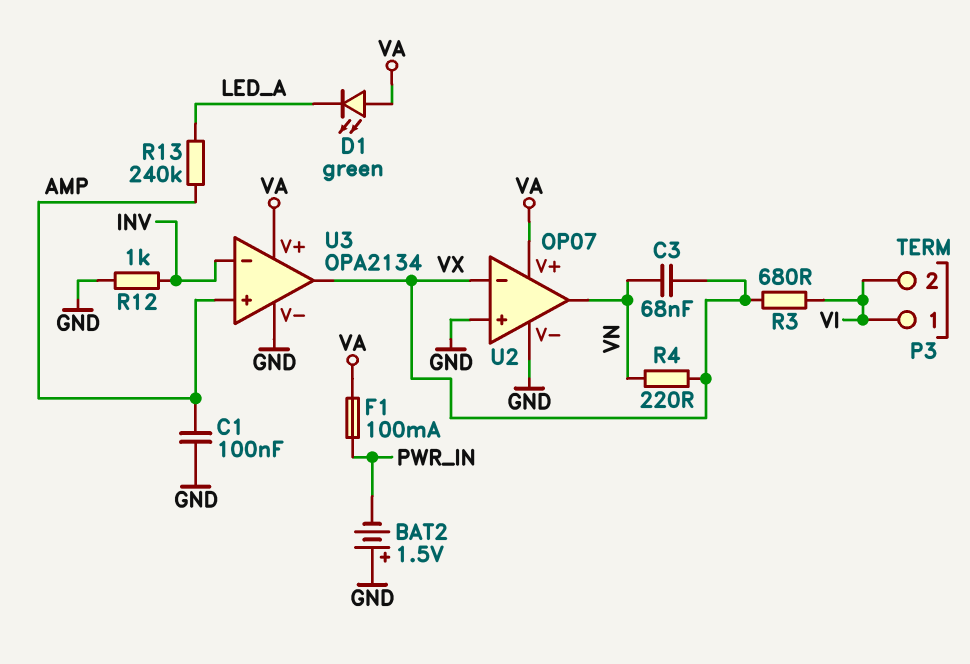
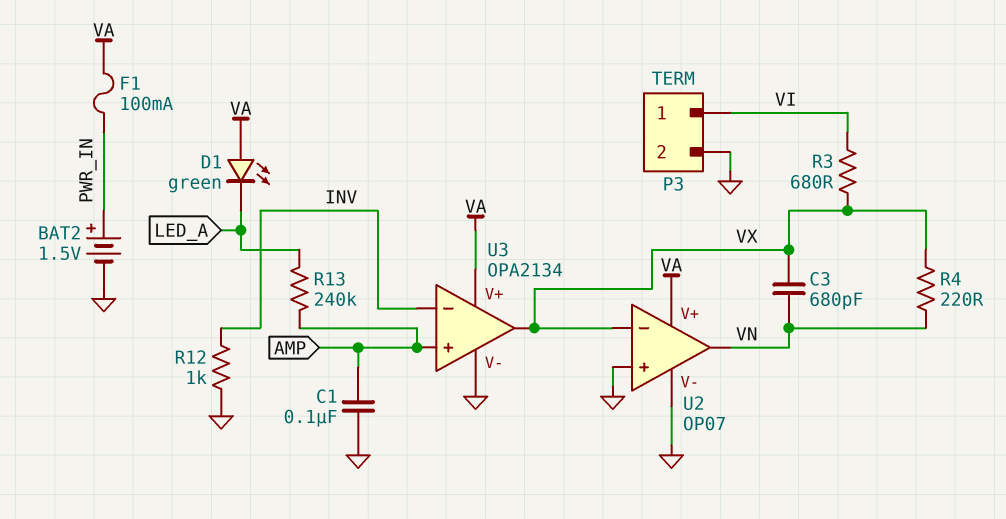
BAT2: 1.5V (plus GND, minus PWR_IN) -> 1.5V (plus PWR_IN, minus GND)
C3: 68nF (VN, VX) -> 680pF (VN, VX)
P3 pin 2: VI -> GND

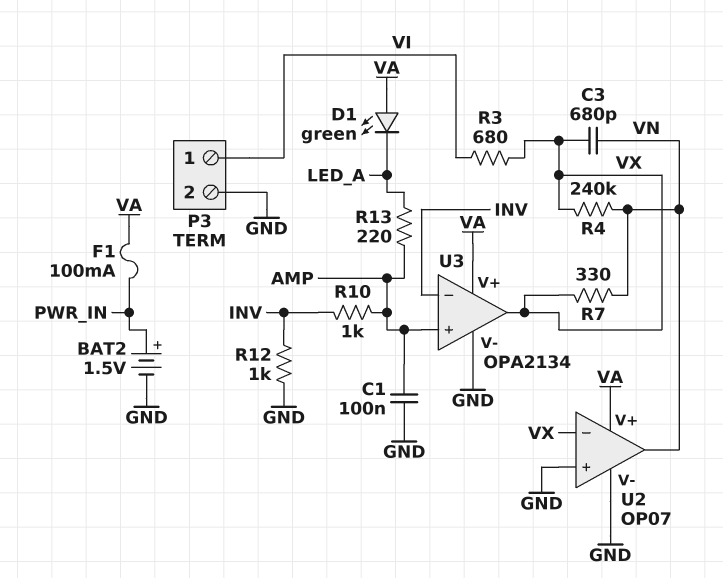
R4: 220 (VN, VX) -> 240k (VN, VX)
R7: none -> 330 (VN, VX)
R10: none -> 1k (AMP, INV)
R13: 240k (AMP, LED_A) -> 220 (AMP, LED_A)

